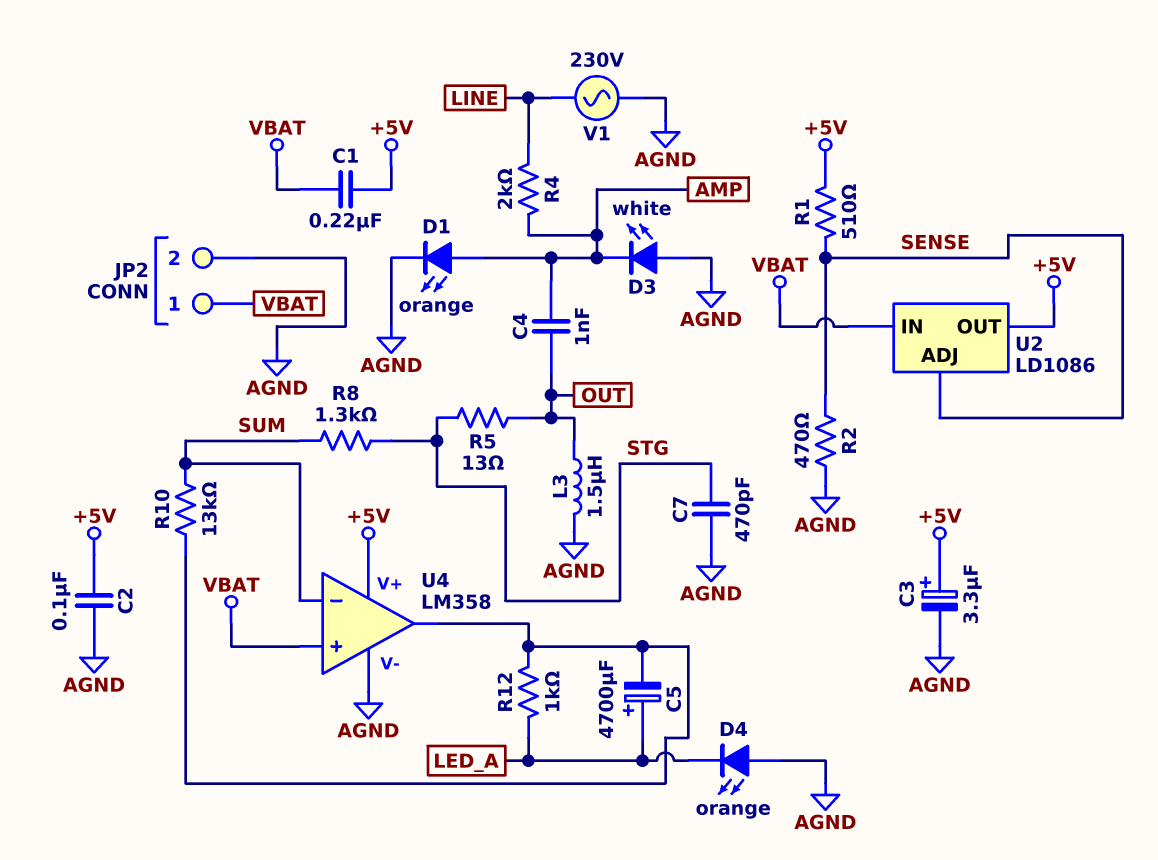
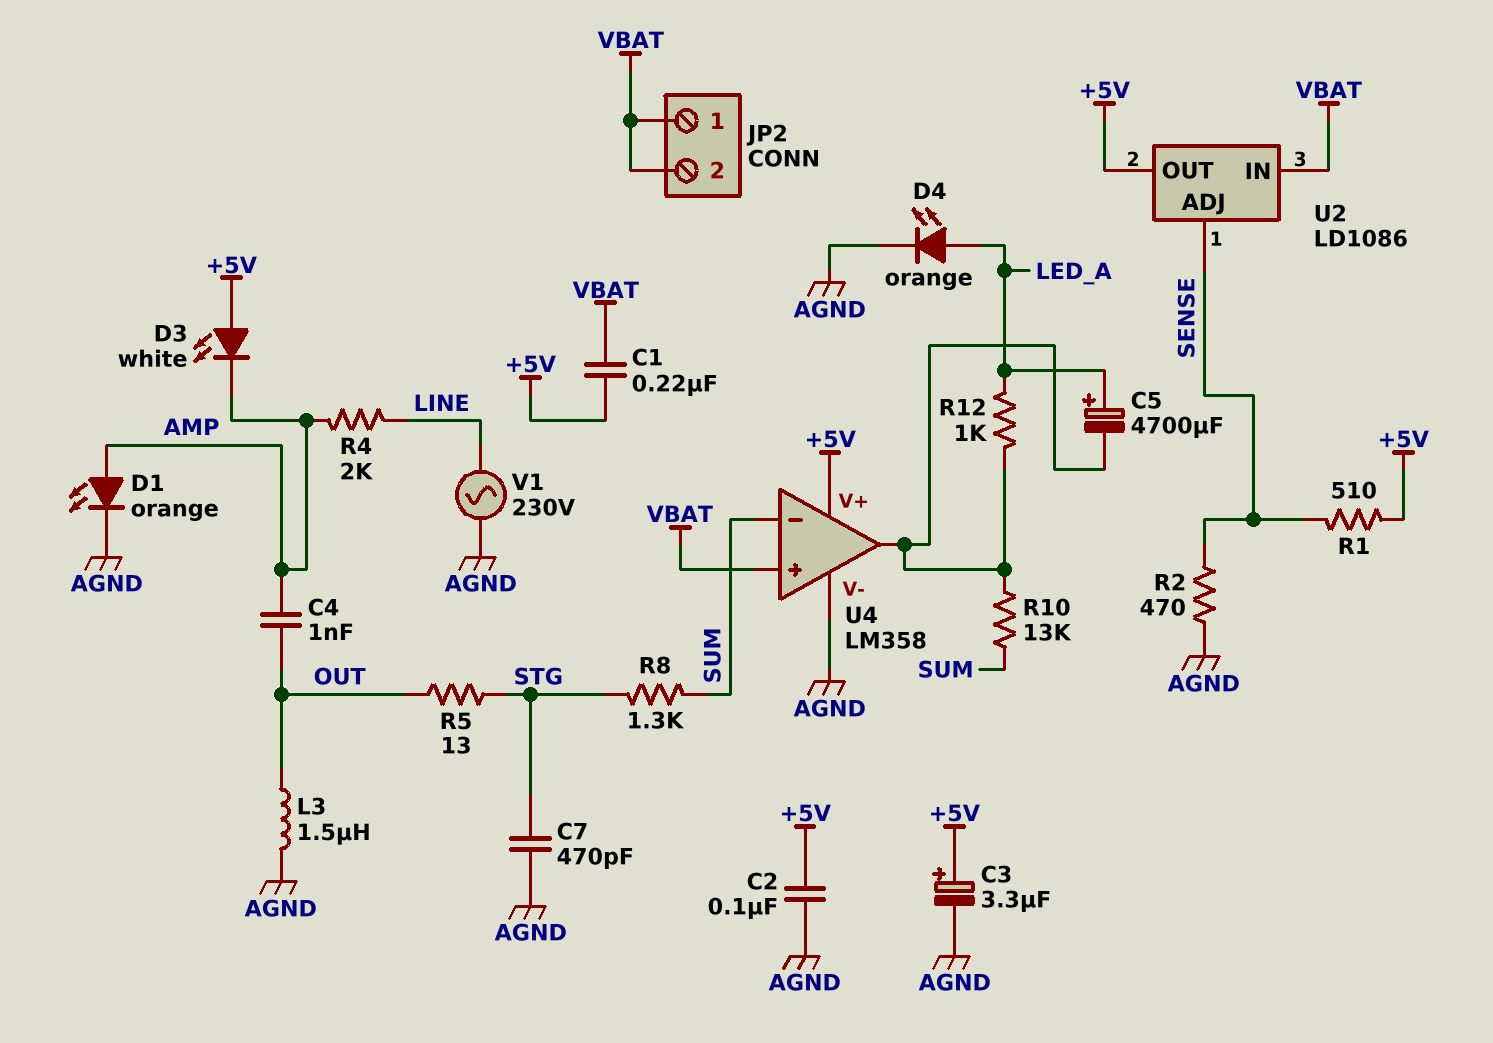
D3: LED white (A AGND, K AMP) -> LED white (A +5V, K AMP)
D4: LED orange (A AGND, K LED_A) -> LED orange (A LED_A, K AGND)
JP2 pin 2: AGND -> VBAT

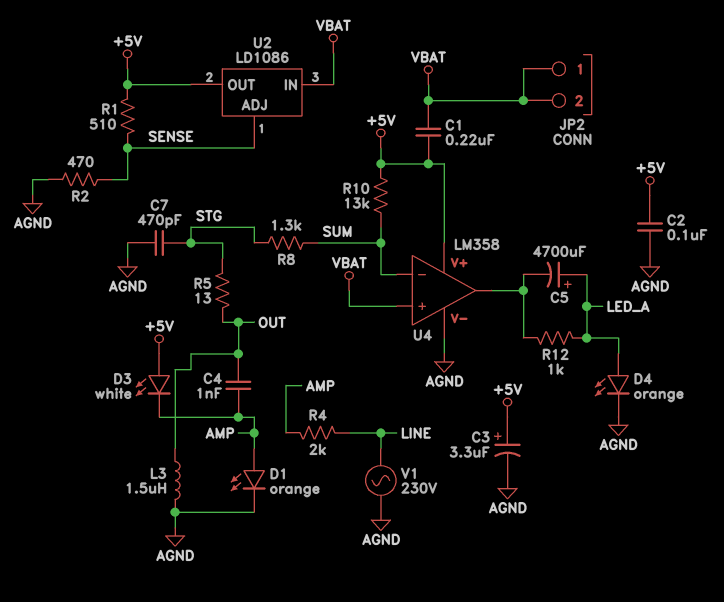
R10: 13k (SUM, U4/out) -> 13k (+5V, SUM)

